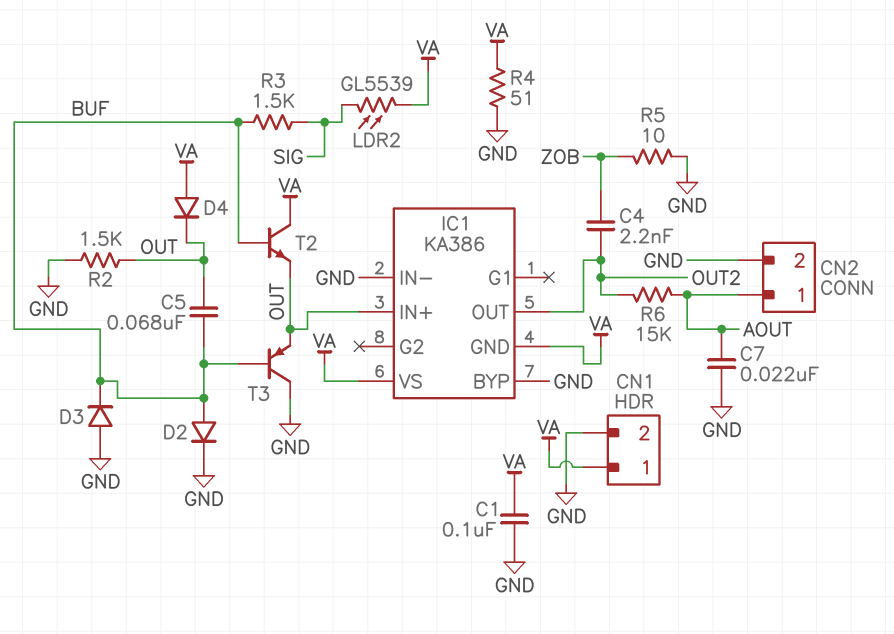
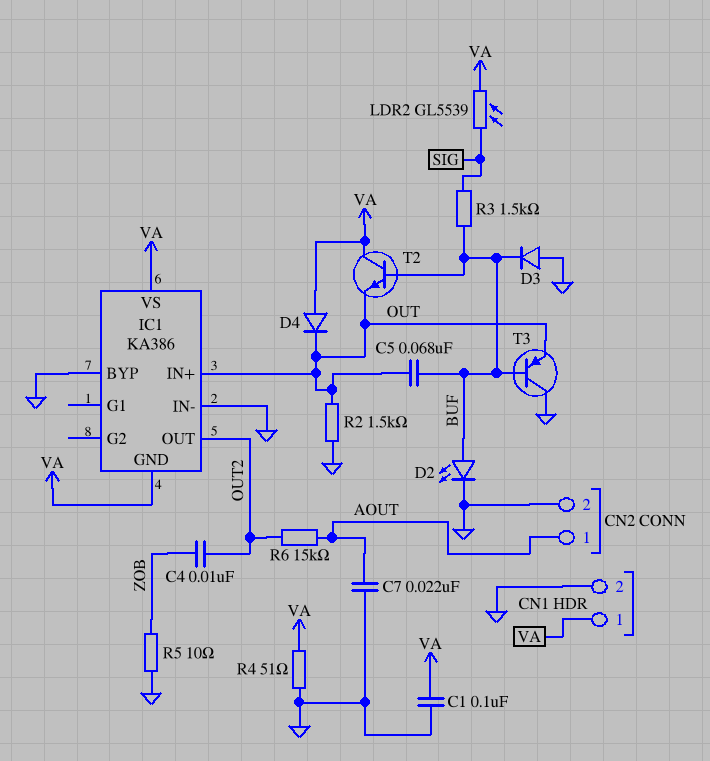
C4: 2.2nF (OUT2, ZOB) -> 10nF (OUT2, ZOB)
D2: diode (A BUF, K GND) -> LED (A BUF, K GND)

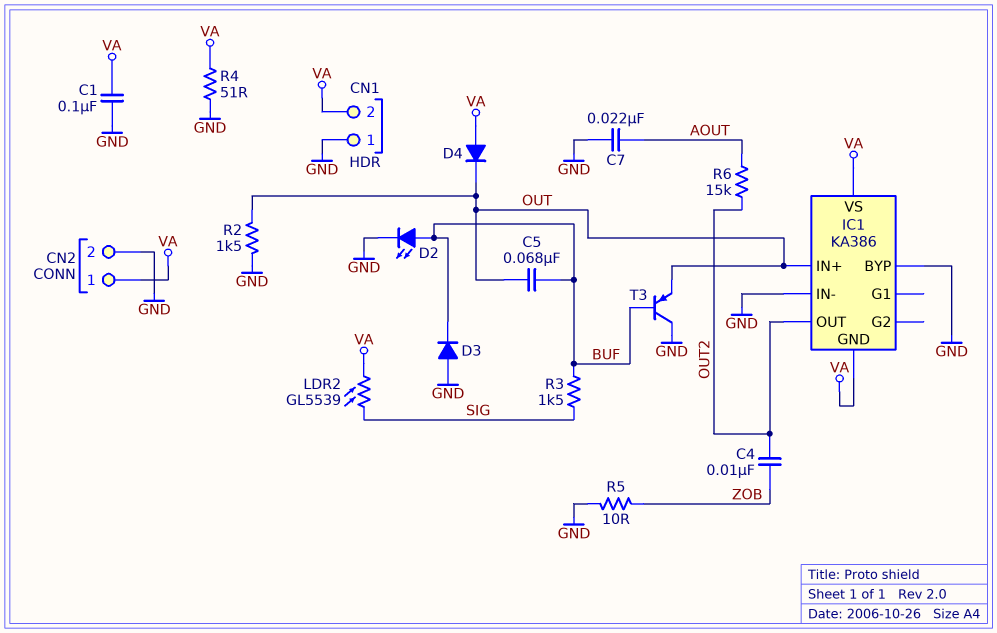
CN1 pin 1: VA -> GND
CN1 pin 2: GND -> VA
CN2 pin 1: AOUT -> VA
T2: NPN (B BUF, C VA, E OUT) -> none

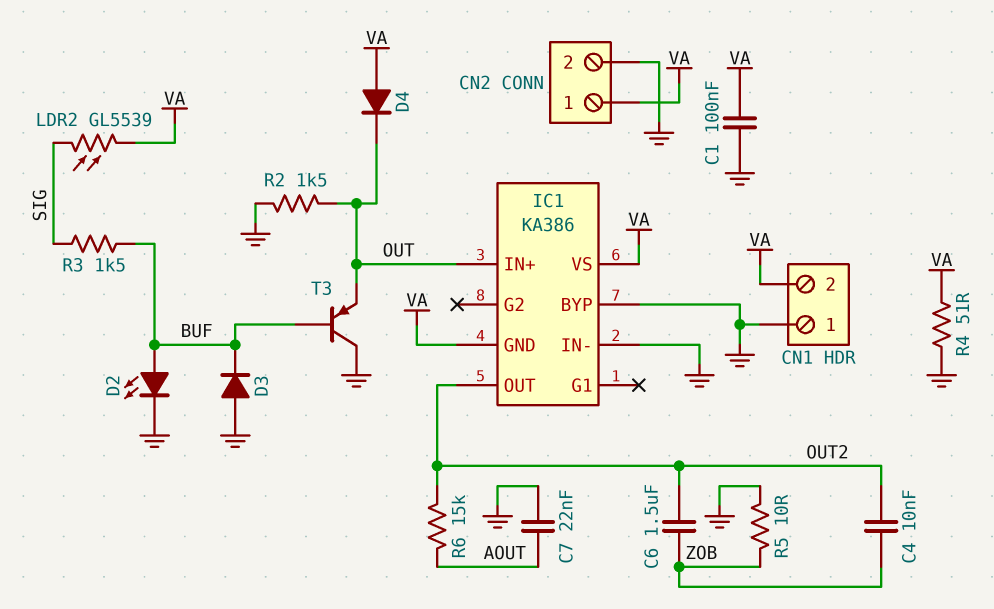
C5: 68nF (BUF, OUT) -> none
C6: none -> 1.5uF (OUT2, ZOB)

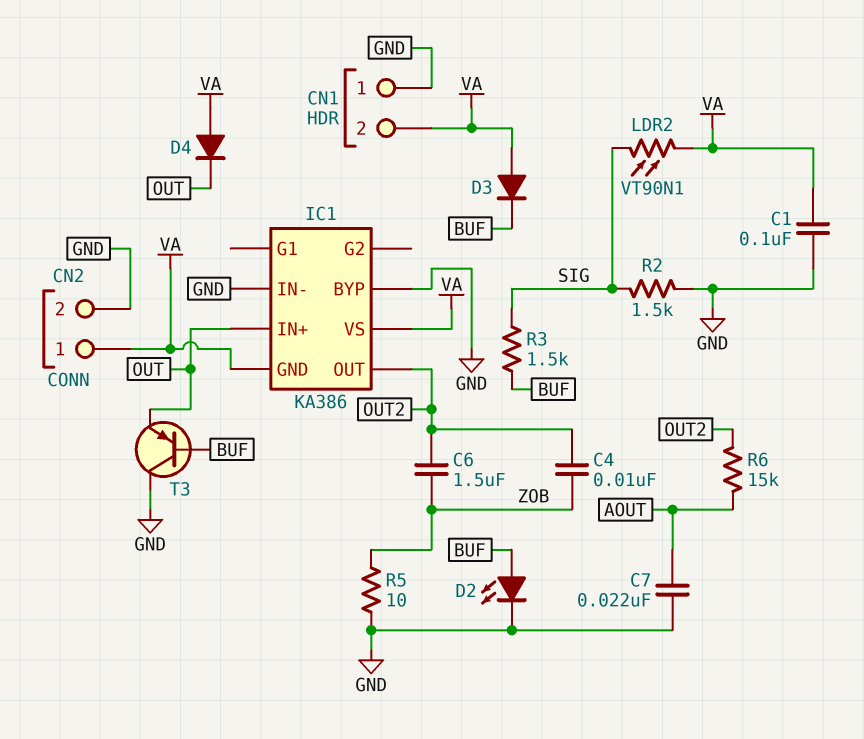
D3: diode (A GND, K BUF) -> diode (A VA, K BUF)
LDR2: GL5539 (SIG, VA) -> VT90N1 (SIG, VA)
R2: 1.5k (GND, OUT) -> 1.5k (GND, SIG)
R4: 51 (GND, VA) -> none

